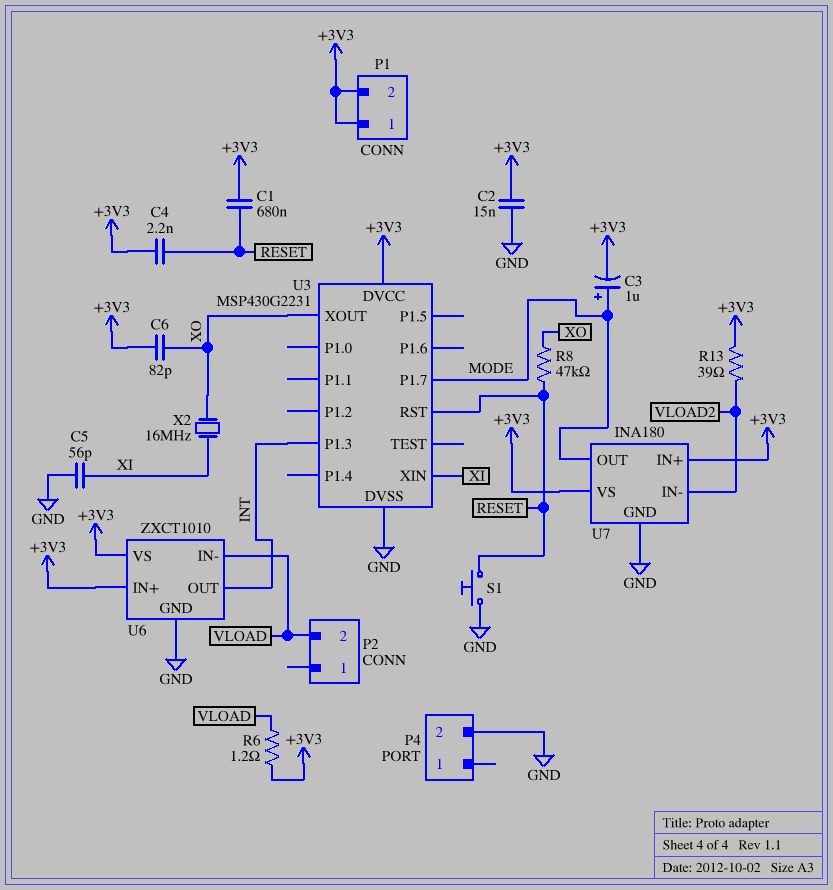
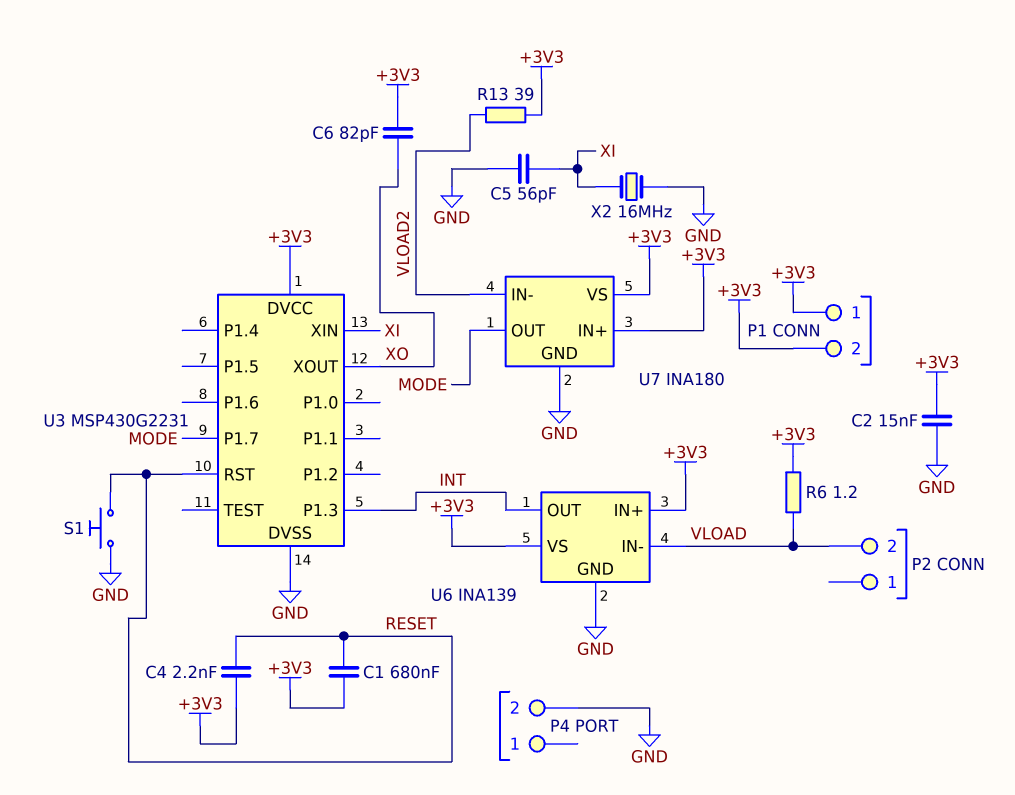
C3: 1uF (plus MODE, minus +3V3) -> none
R8: 47k (RESET, XO) -> none
U6: ZXCT1010 -> INA139
X2: 16MHz (XI, XO) -> 16MHz (GND, XI)

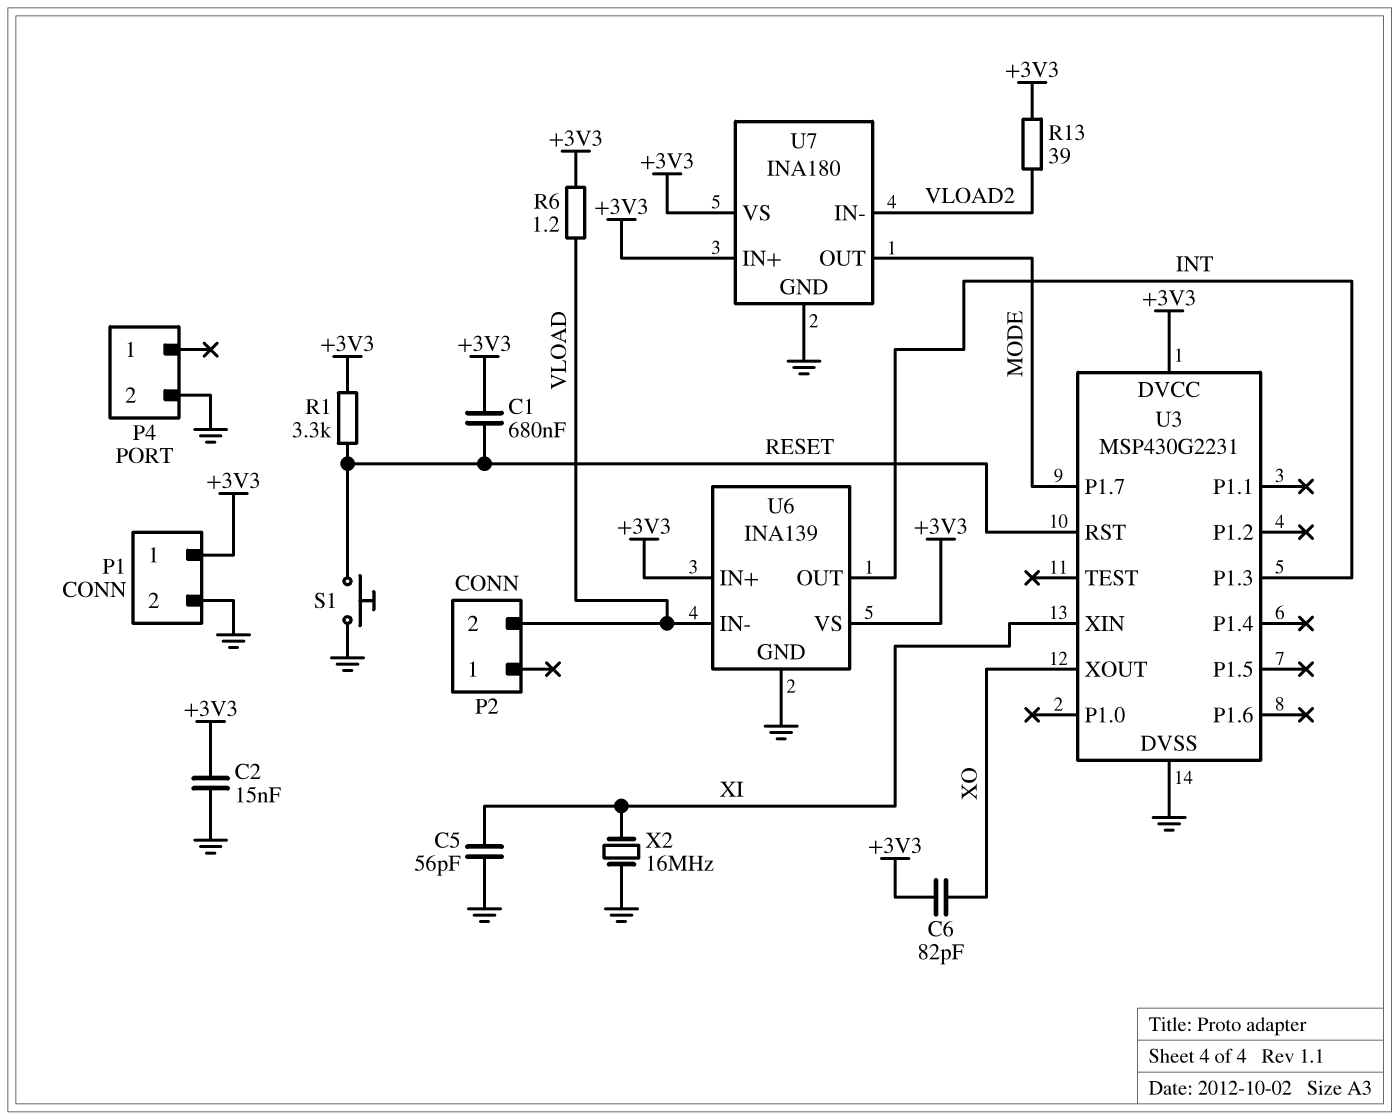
C4: 2.2nF (+3V3, RESET) -> none
P1 pin 2: +3V3 -> GND
R1: none -> 3.3k (+3V3, RESET)

